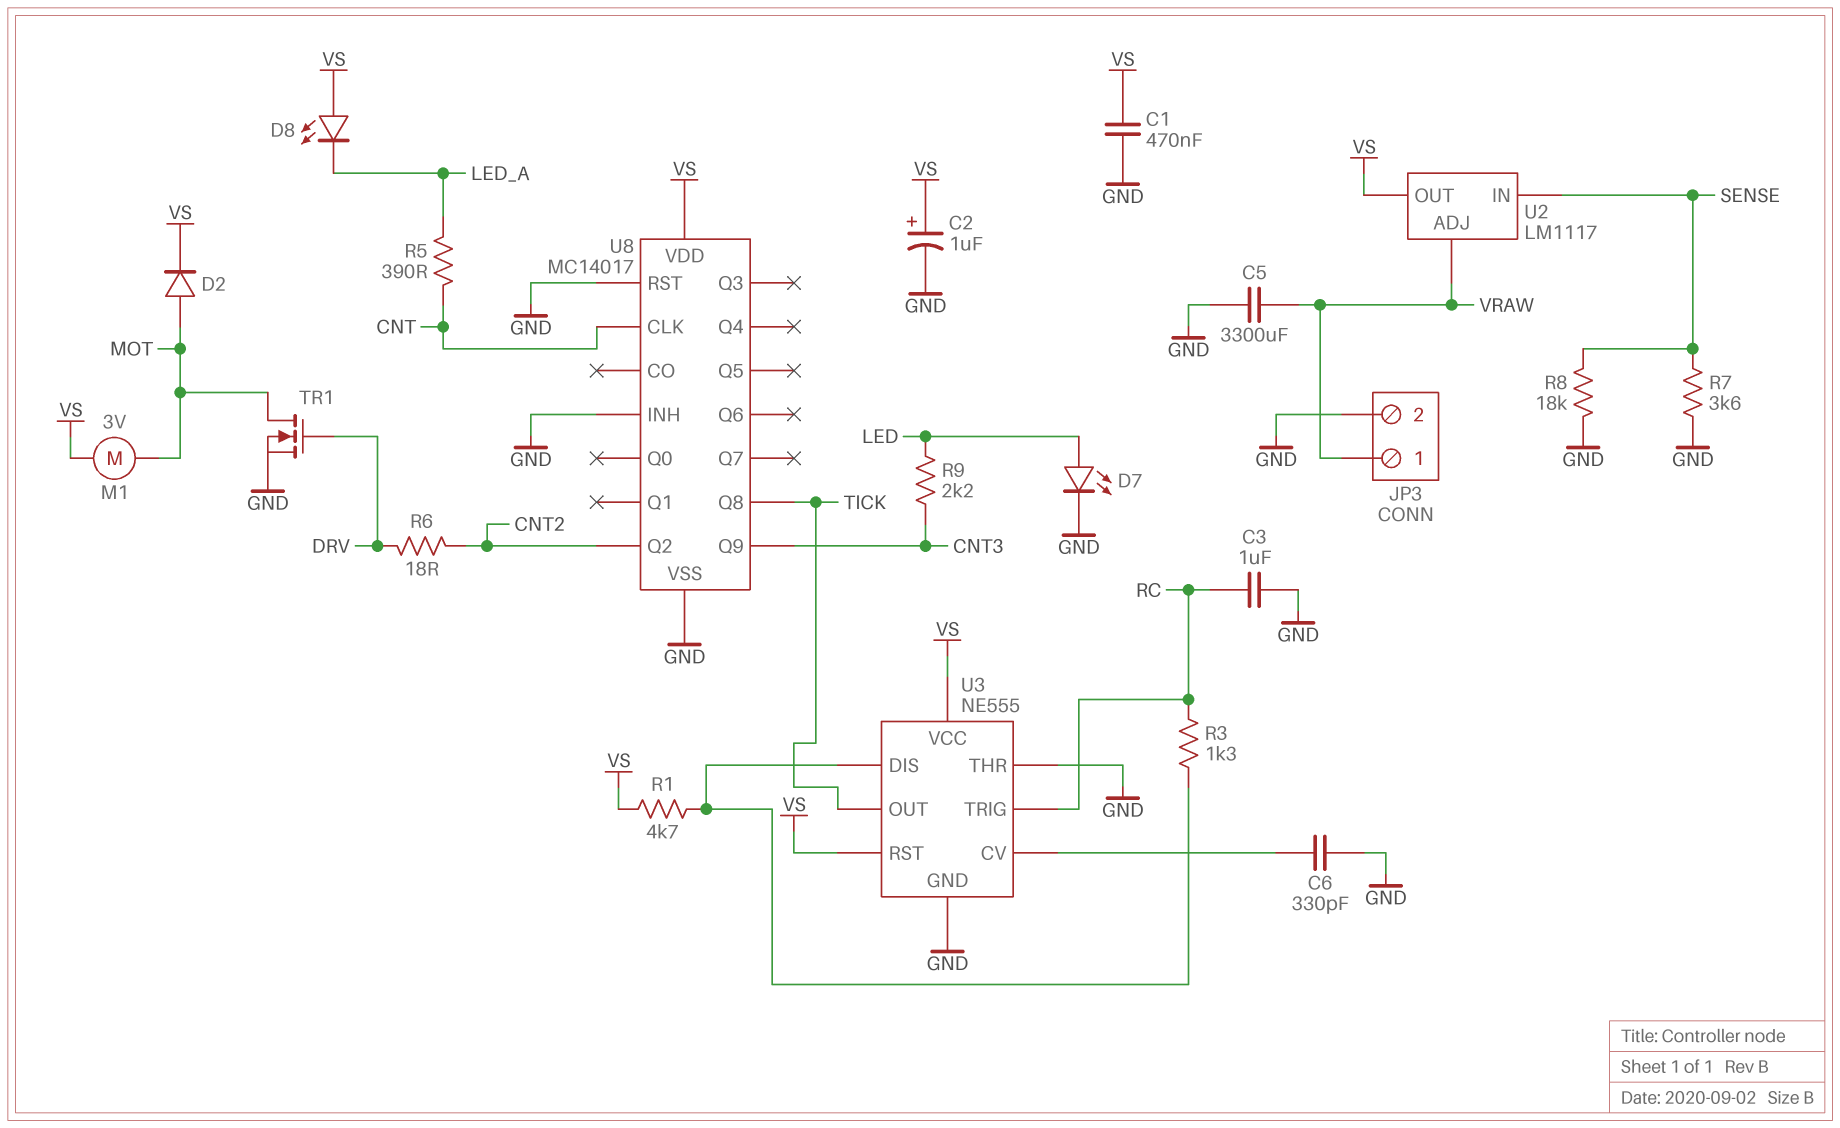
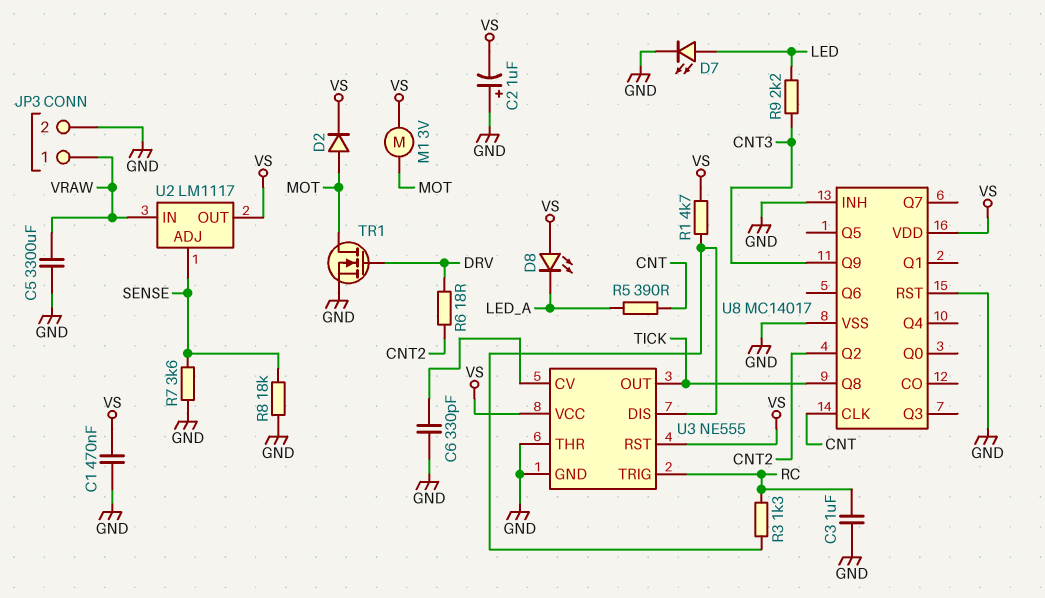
C2: 1uF (plus VS, minus GND) -> 1uF (plus GND, minus VS)
U2 pin ADJ: VRAW -> SENSE
U2 pin IN: SENSE -> VRAW

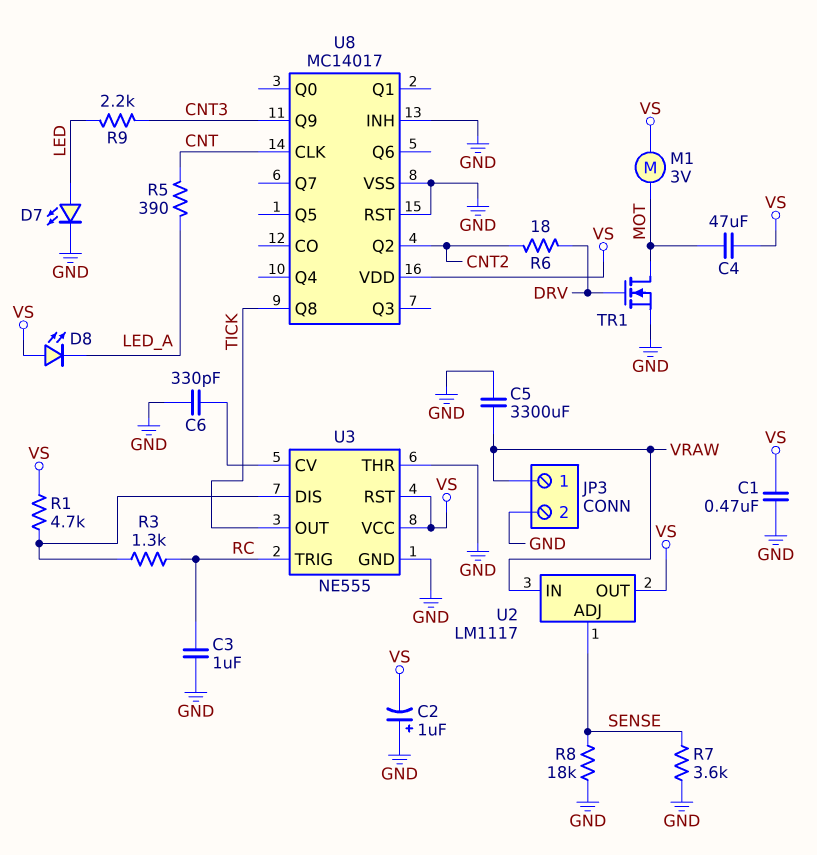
C4: none -> 47uF (MOT, VS)
D2: diode (A MOT, K VS) -> none

